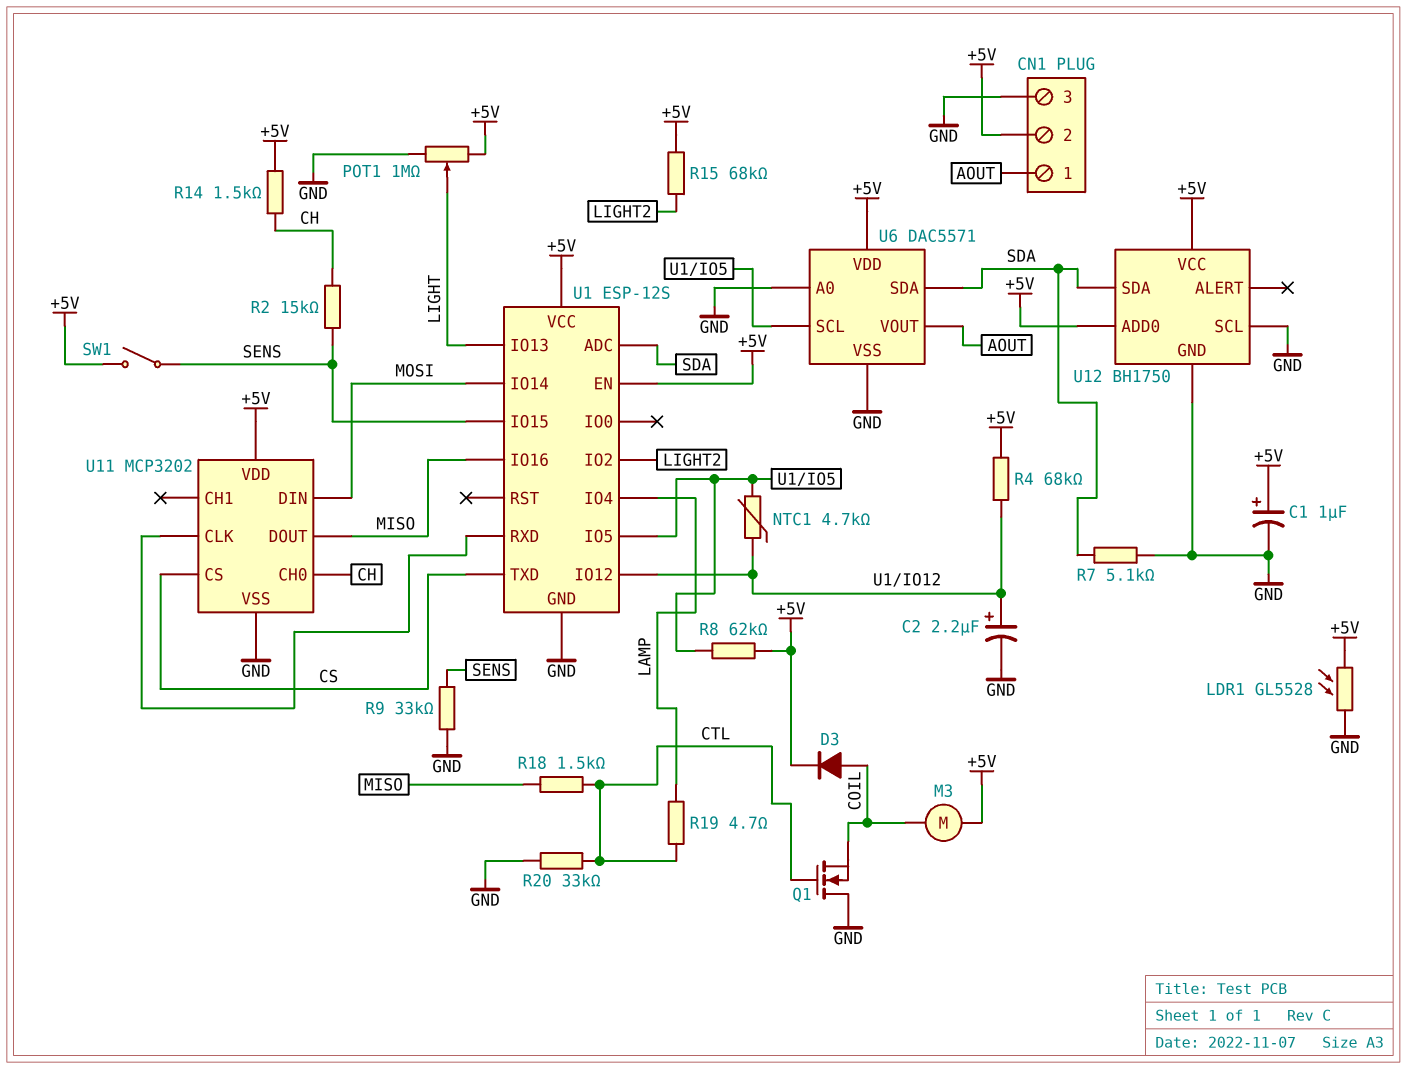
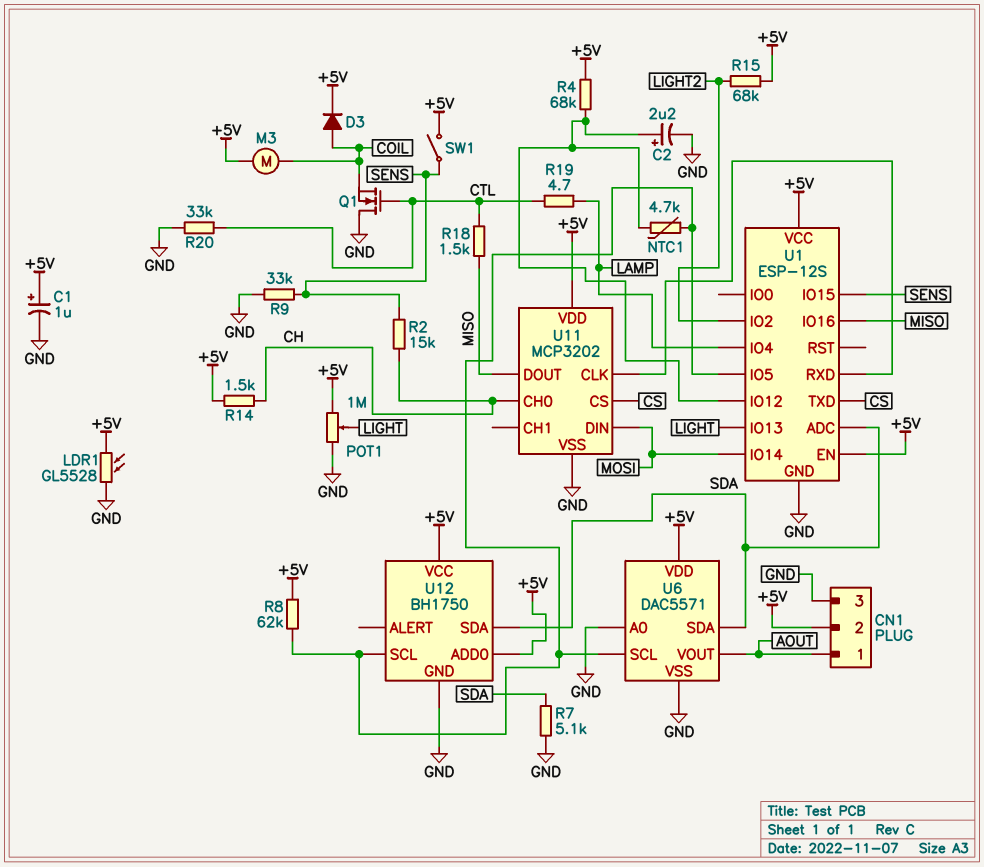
U12 pin SCL: GND -> U1/IO5

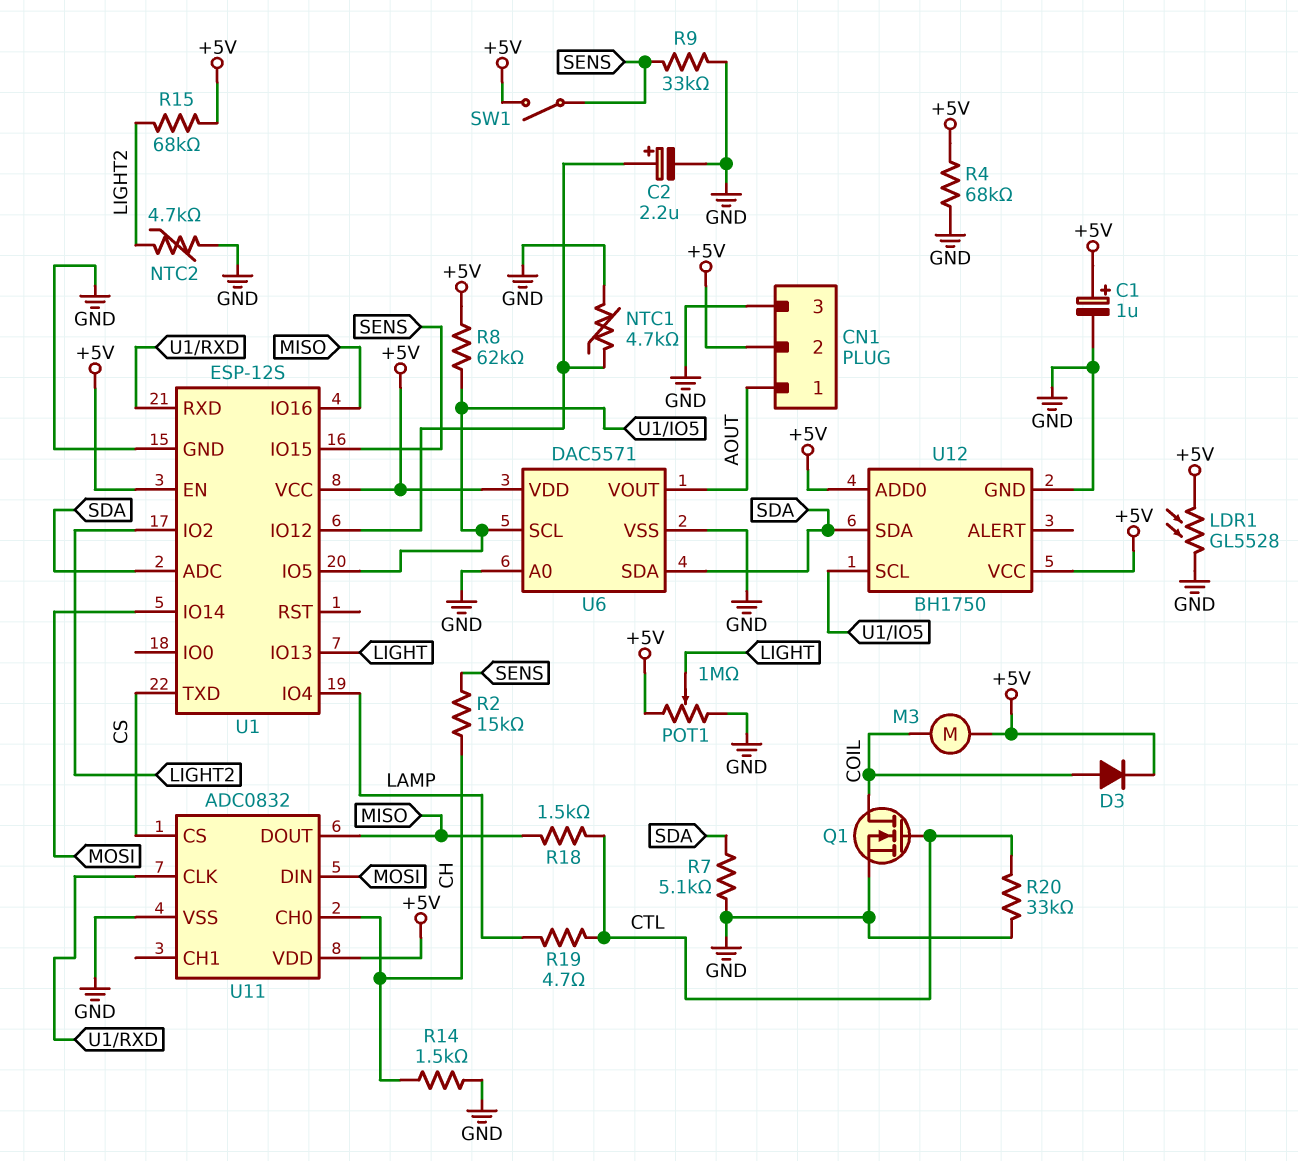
NTC1: 4.7k (U1/IO5, U1/IO12) -> 4.7k (GND, U1/IO12)
NTC2: none -> 4.7k (GND, LIGHT2)
Q1: NMOS (G CTL, D GND, S COIL) -> NMOS (G CTL, D COIL, S GND)
R4: 68k (+5V, U1/IO12) -> 68k (+5V, GND)
R14: 1.5k (+5V, CH) -> 1.5k (CH, GND)
U11: MCP3202 -> ADC0832

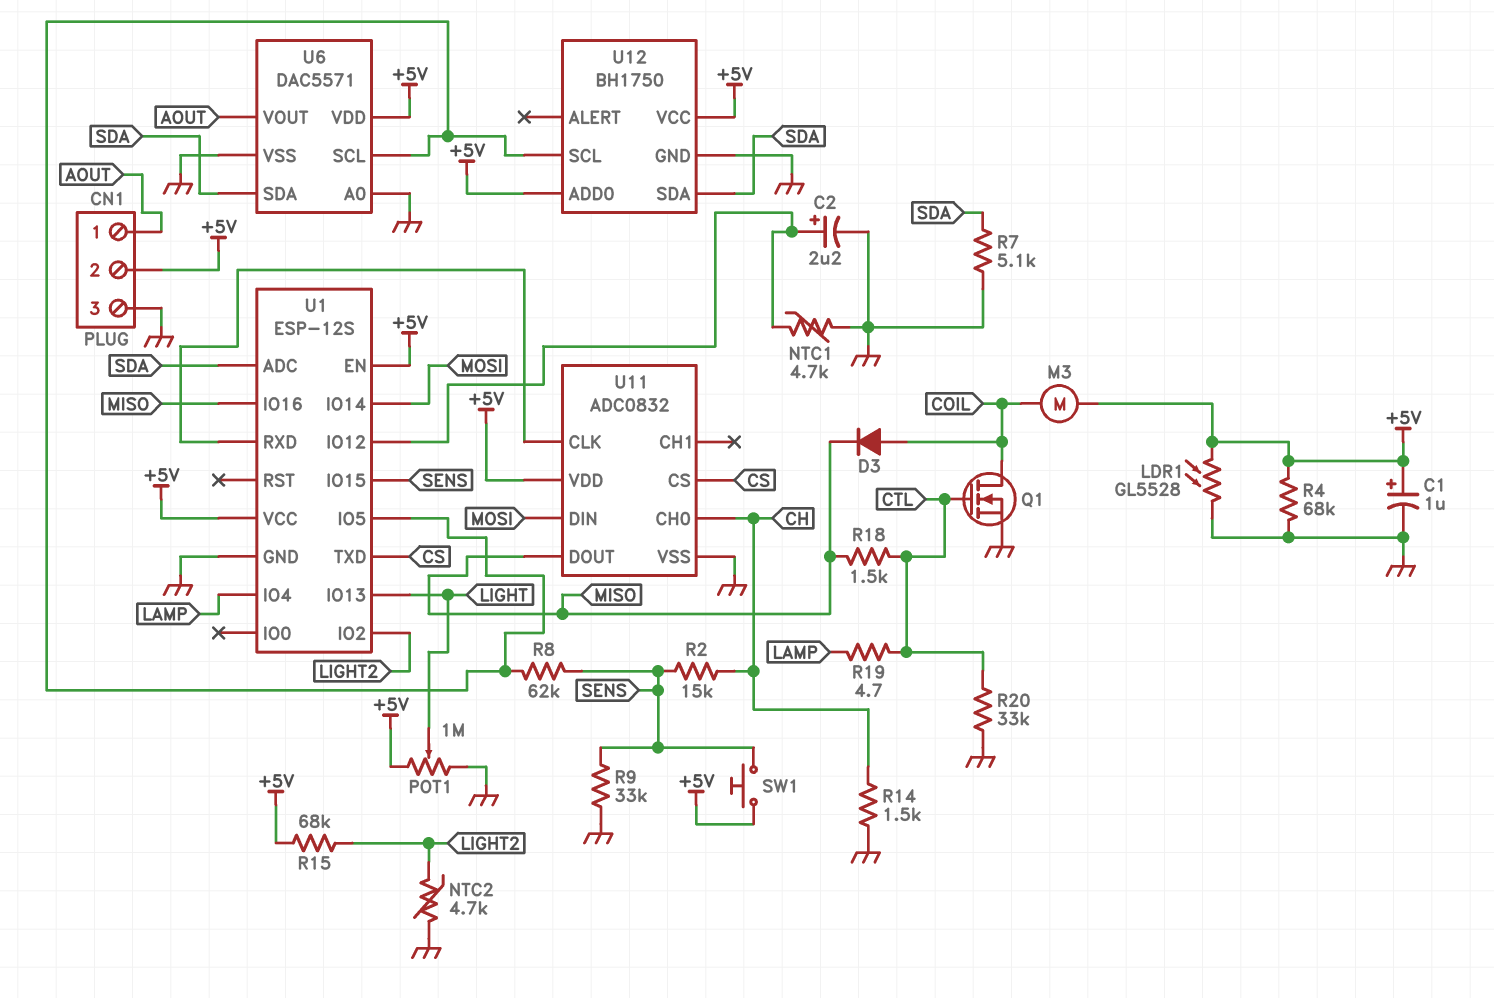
D3: diode (A COIL, K +5V) -> diode (A COIL, K MISO)
R8: 62k (+5V, U1/IO5) -> 62k (SENS, U1/IO5)
SW1: switch (+5V, SENS) -> button (+5V, SENS)

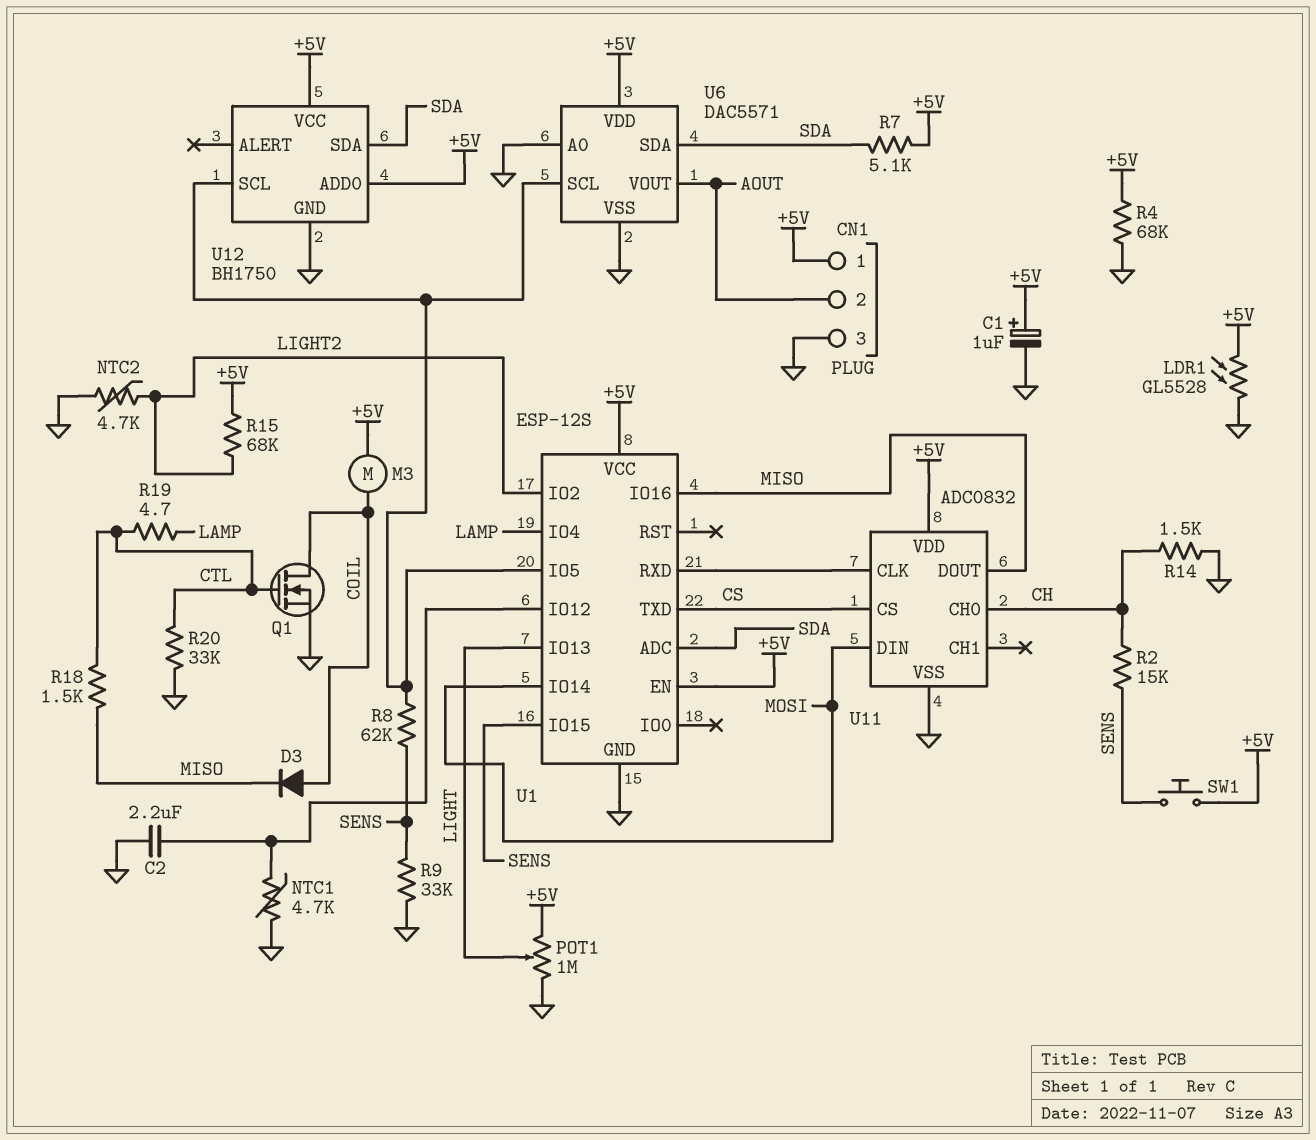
C2: 2.2uF (plus U1/IO12, minus GND) -> 2.2uF (GND, U1/IO12)
CN1 pin 1: AOUT -> +5V
CN1 pin 2: +5V -> AOUT
R7: 5.1k (GND, SDA) -> 5.1k (+5V, SDA)

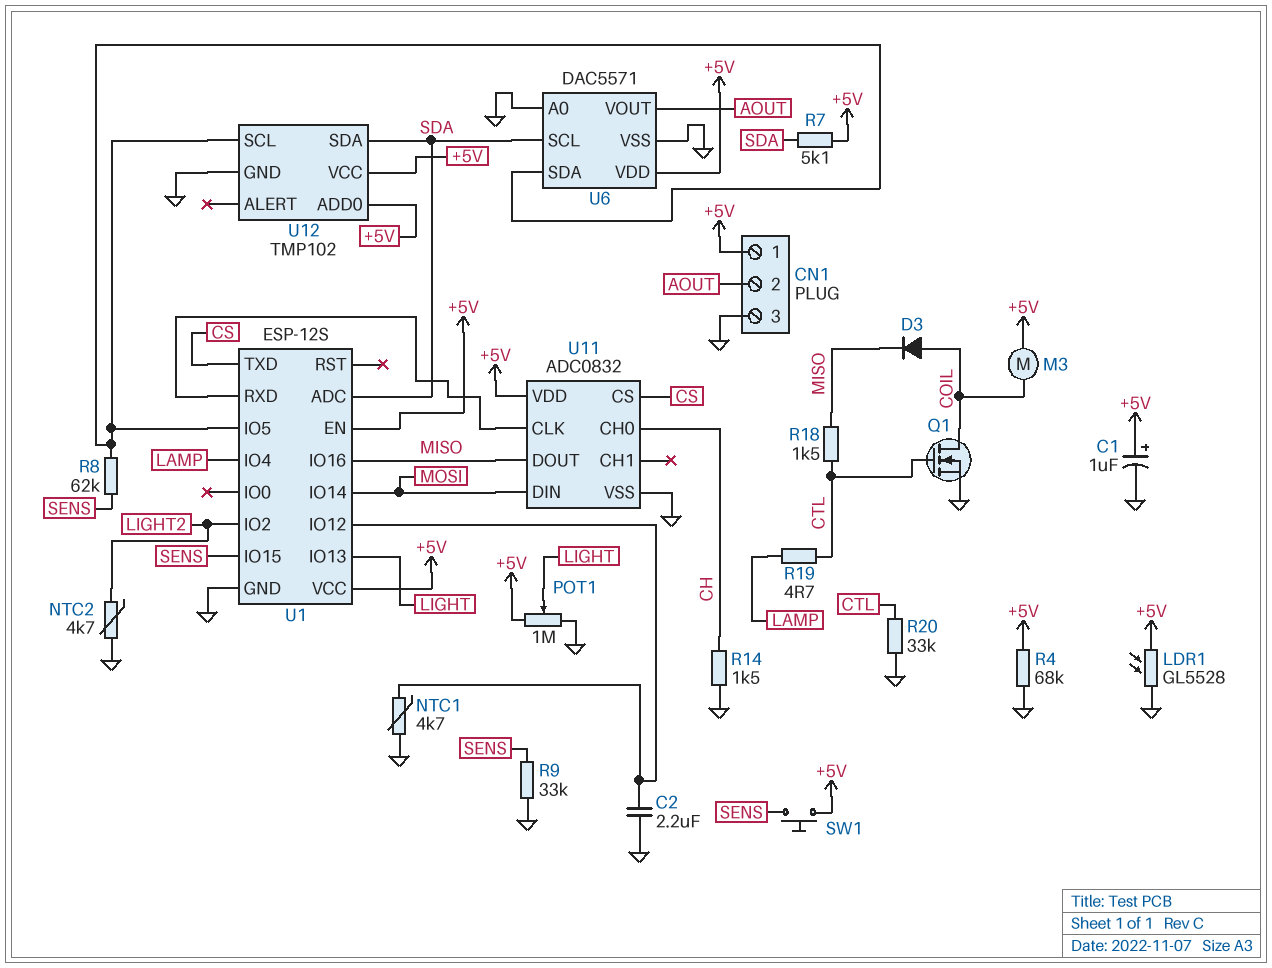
R2: 15k (CH, SENS) -> none
R15: 68k (+5V, LIGHT2) -> none
U6 pin SCL: U1/IO5 -> SDA
U6 pin SDA: SDA -> U1/IO5
U12: BH1750 -> TMP102

